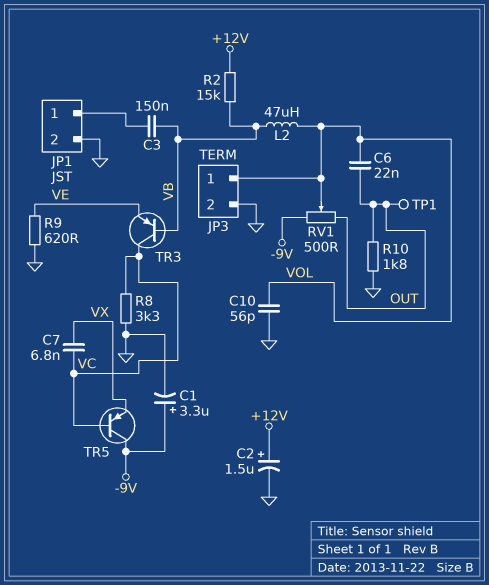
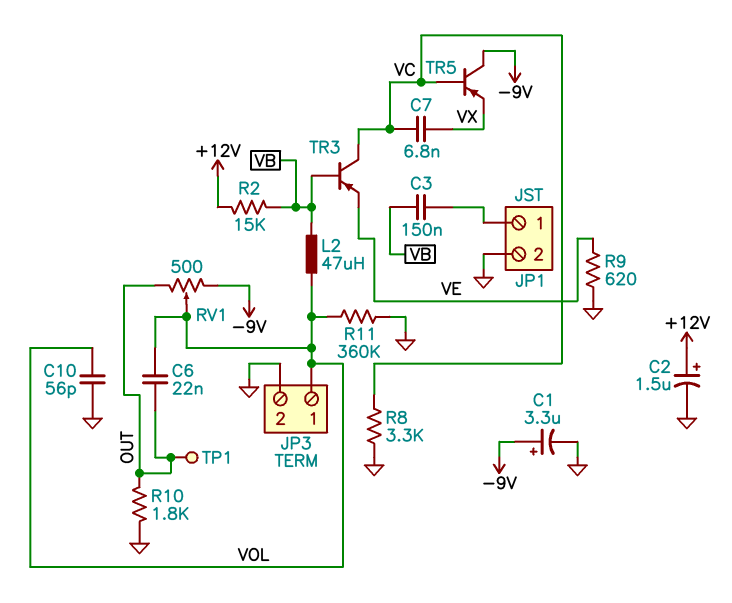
R11: none -> 360k (GND, VOL)

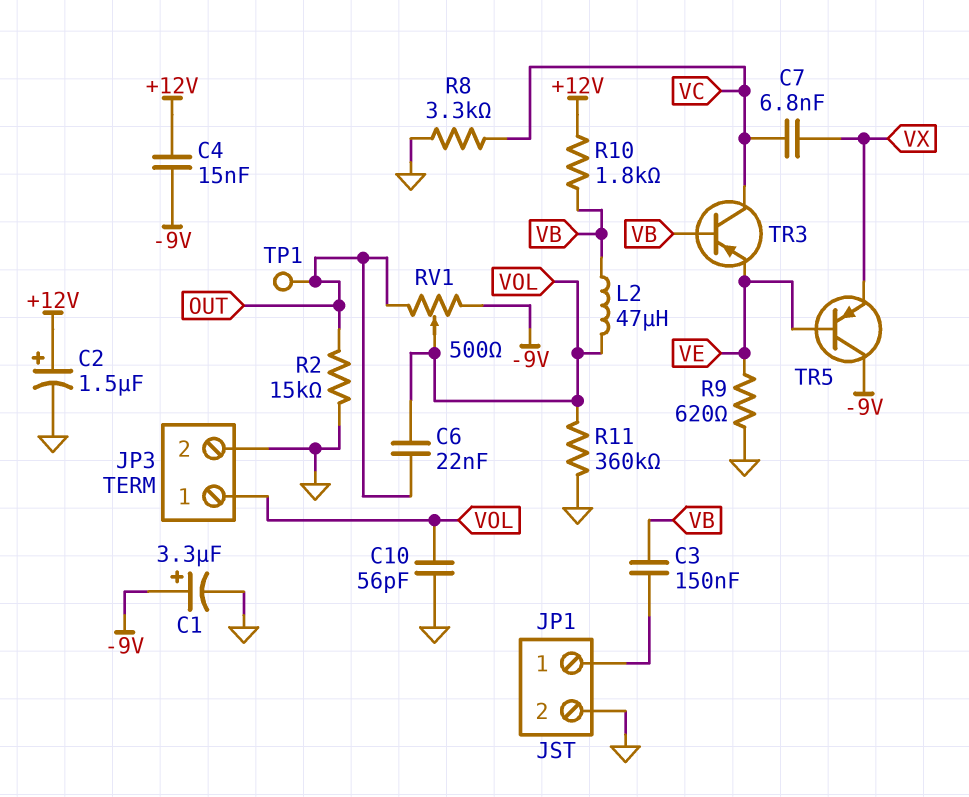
C4: none -> 15nF (+12V, -9V)
R2: 15k (+12V, VB) -> 15k (GND, OUT)
R10: 1.8k (GND, OUT) -> 1.8k (+12V, VB)
TR5: PNP (B VC, C -9V, E VX) -> PNP (B VE, C -9V, E VX)

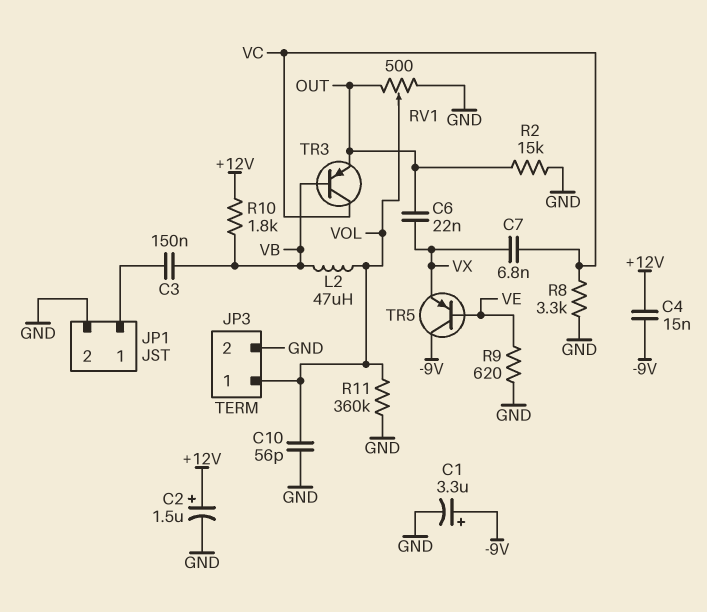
C6: 22nF (OUT, VOL) -> 22nF (OUT, VX)
RV1: 500 (-9V, OUT, wiper VOL) -> 500 (GND, OUT, wiper VOL)
TP1: test point (OUT) -> none
TR3: PNP (B VB, C VC, E VE) -> PNP (B VB, C VC, E OUT)

